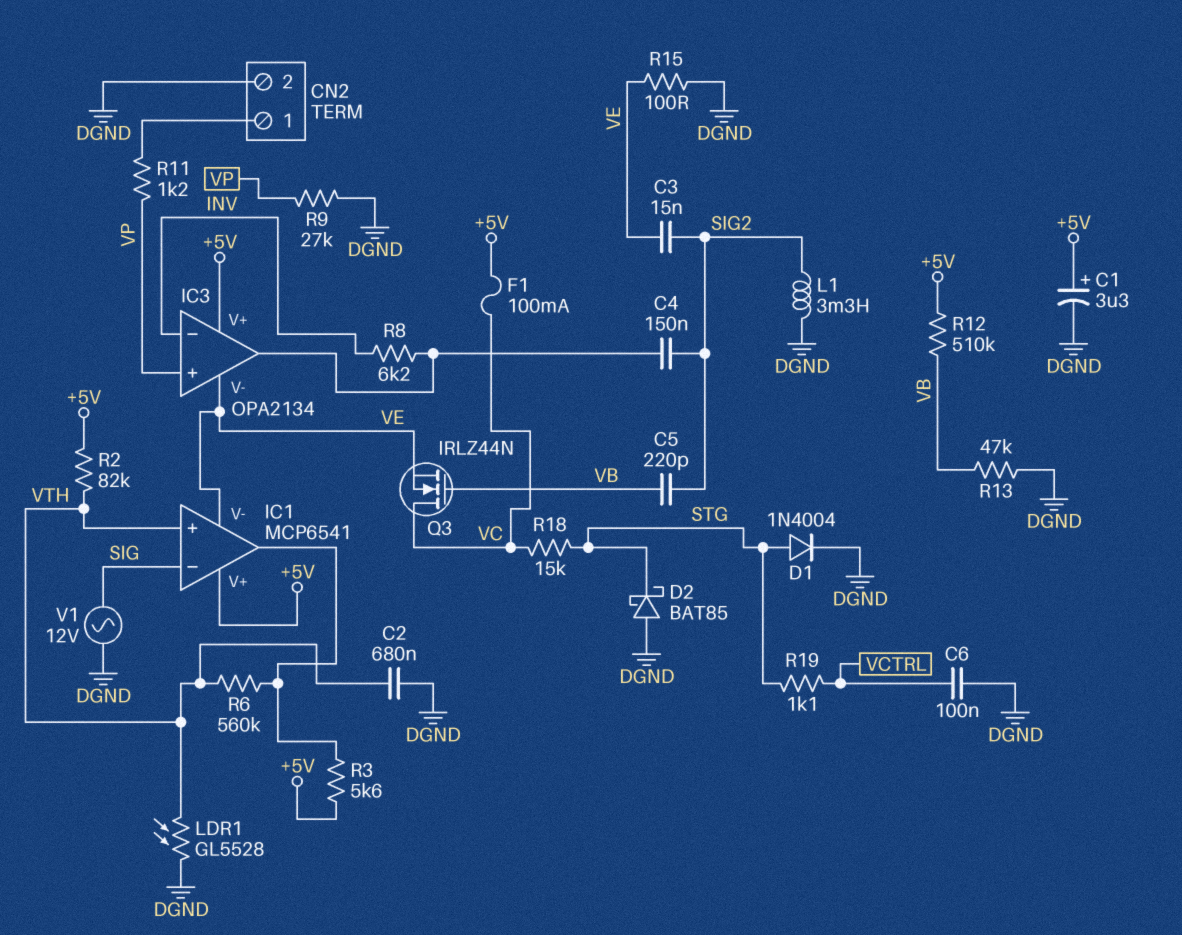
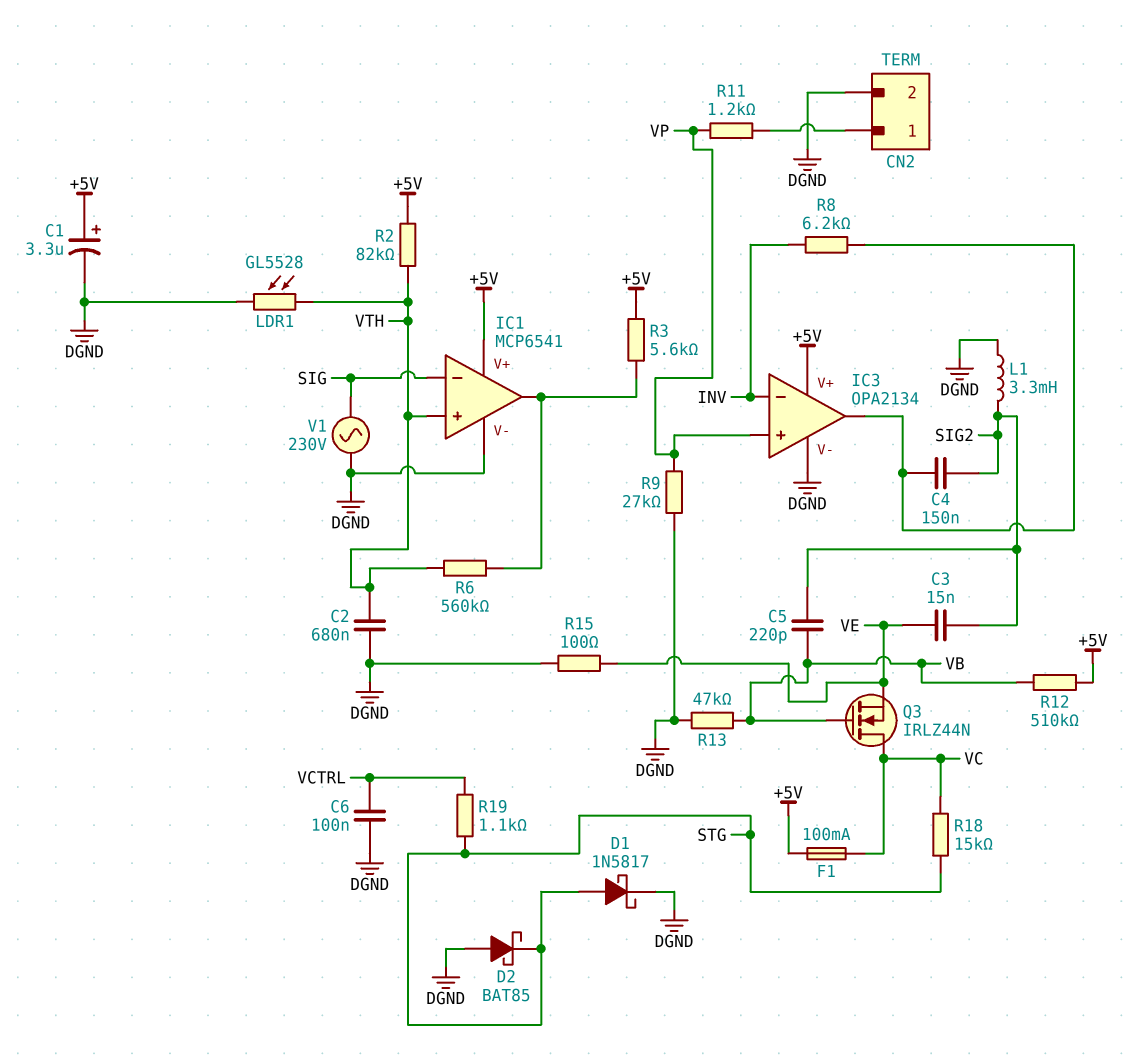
D1: diode 1N4004 (A STG, K DGND) -> schottky 1N5817 (A STG, K DGND)
IC1 pin V-: VE -> DGND
IC3 pin V-: VE -> DGND
V1: AC 12V (DGND, SIG) -> AC 230V (DGND, SIG)

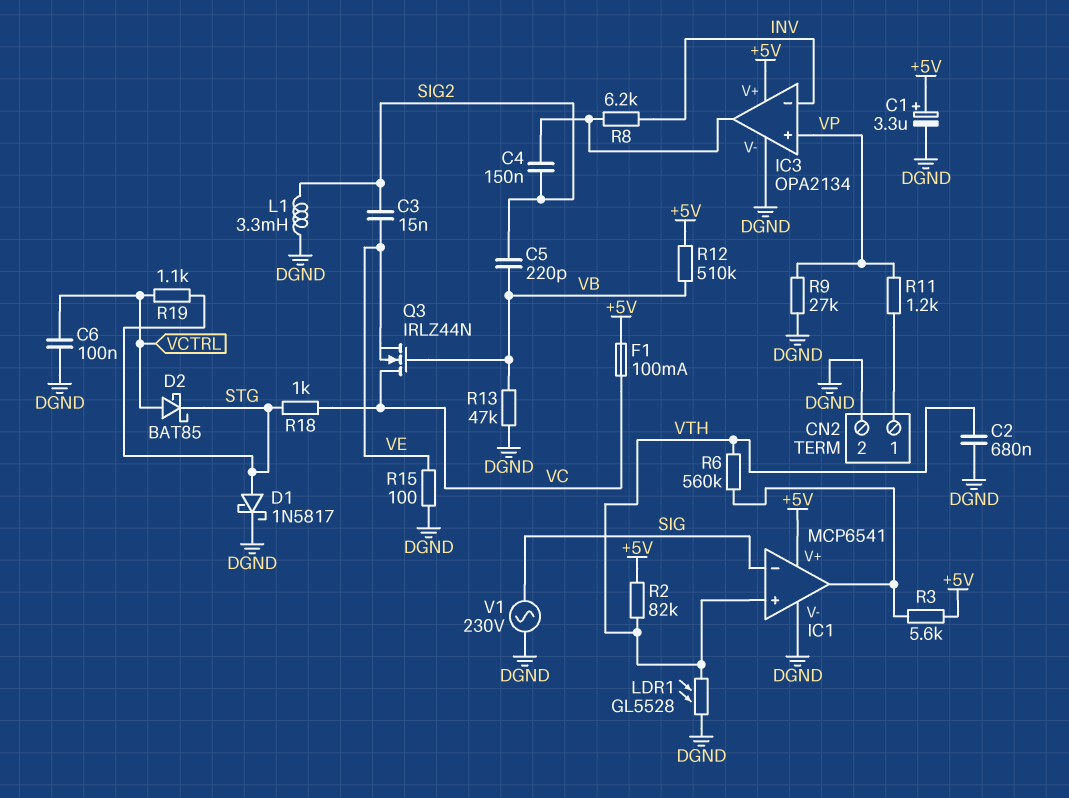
D2: schottky BAT85 (A DGND, K STG) -> schottky BAT85 (A VCTRL, K STG)
R18: 15k (STG, VC) -> 1k (STG, VC)

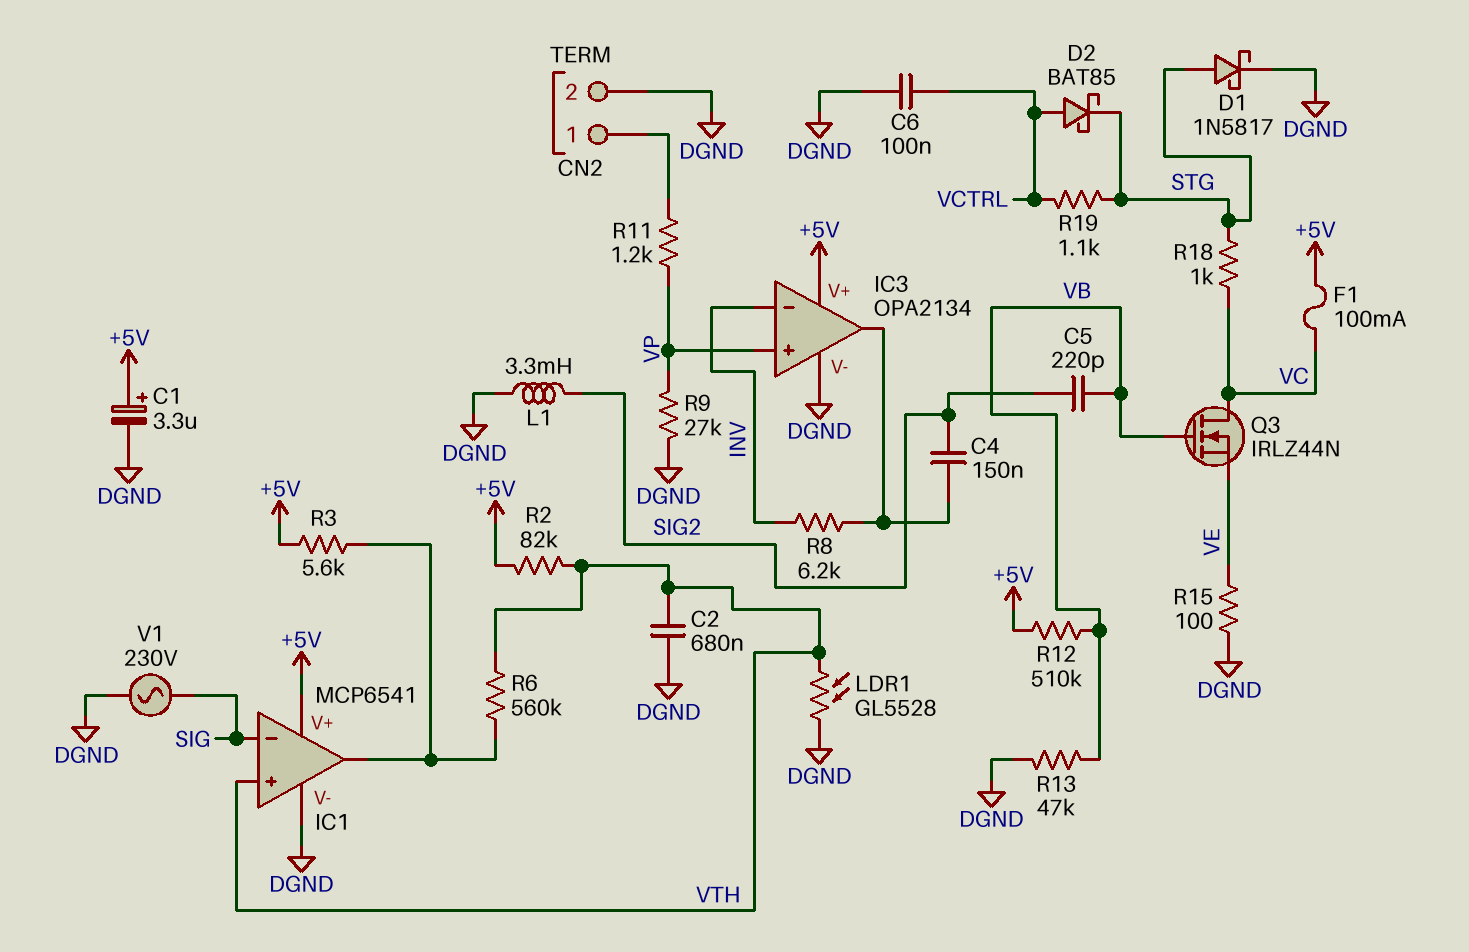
C3: 15nF (SIG2, VE) -> none

